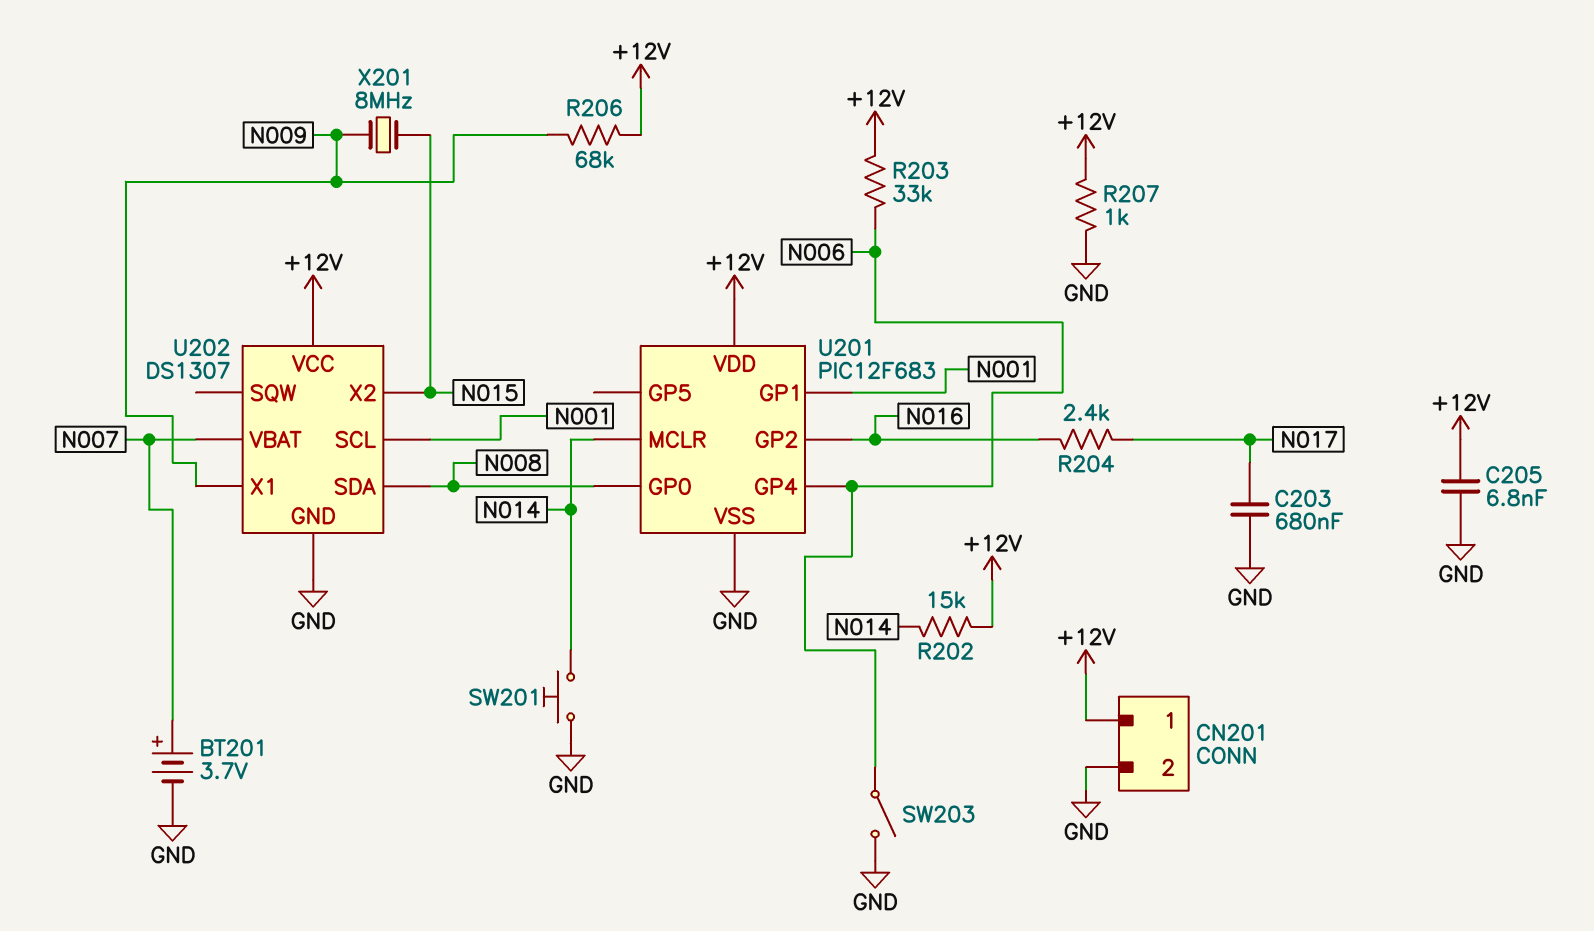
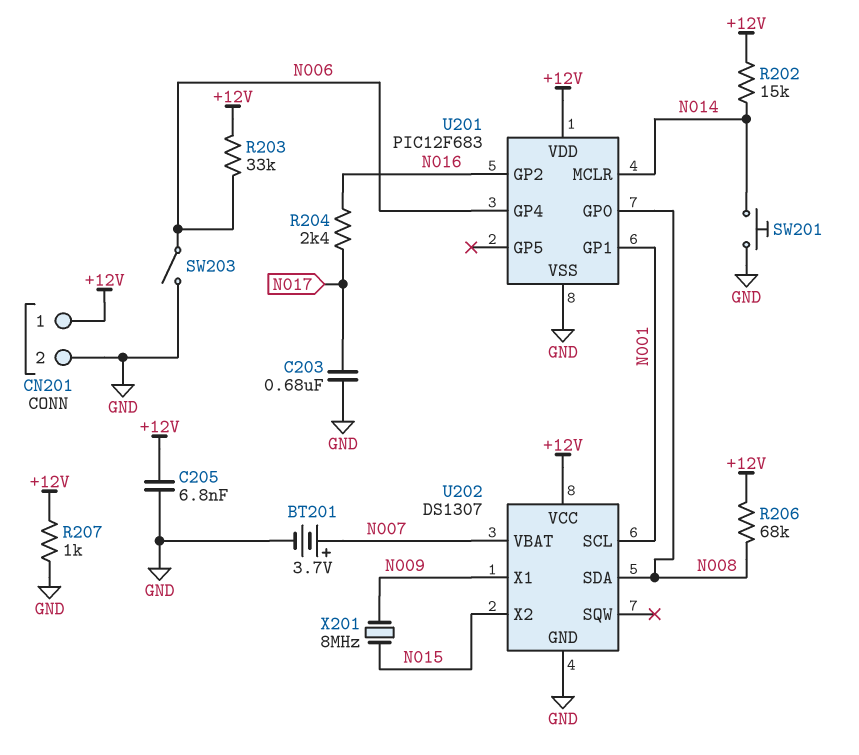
R206: 68k (+12V, N009) -> 68k (+12V, N008)

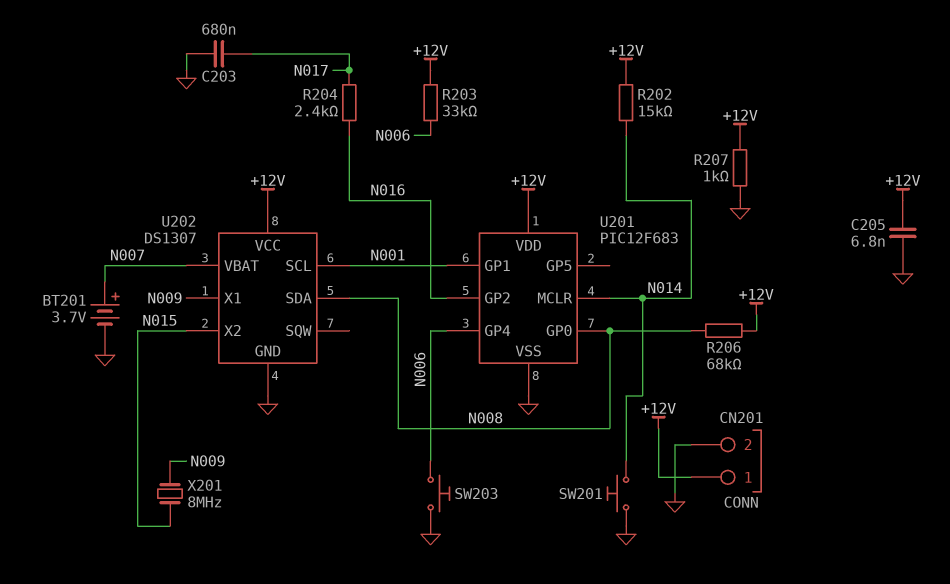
SW203: switch (GND, N006) -> button (GND, N006)

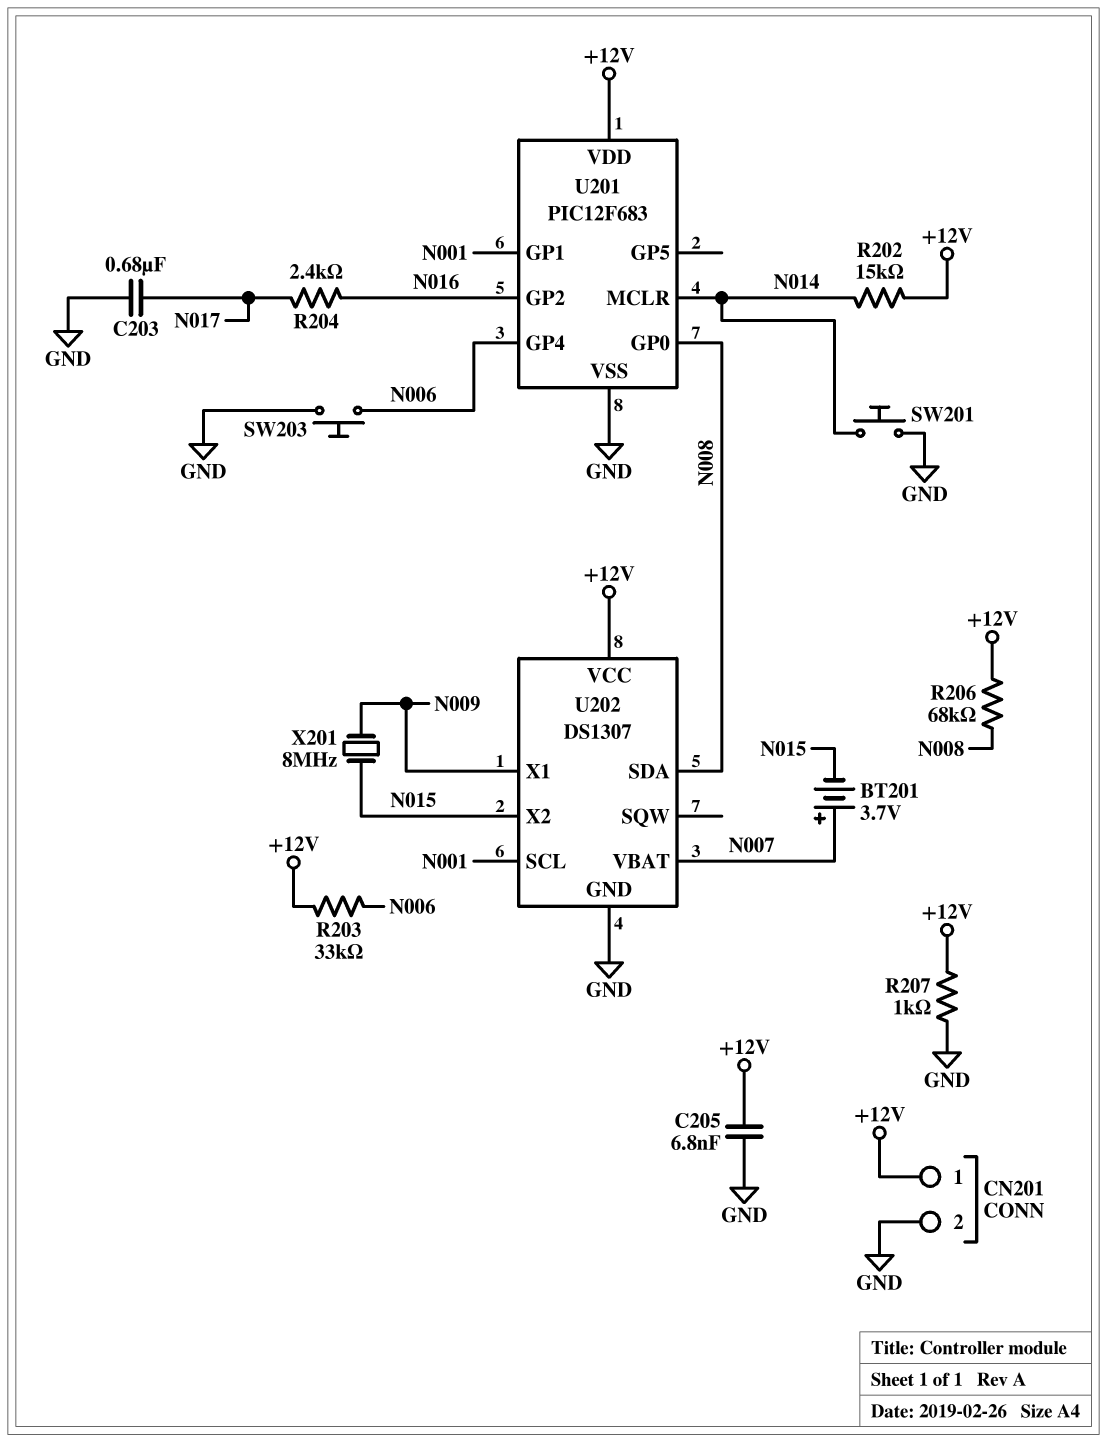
BT201: 3.7V (plus N007, minus GND) -> 3.7V (plus N007, minus N015)

